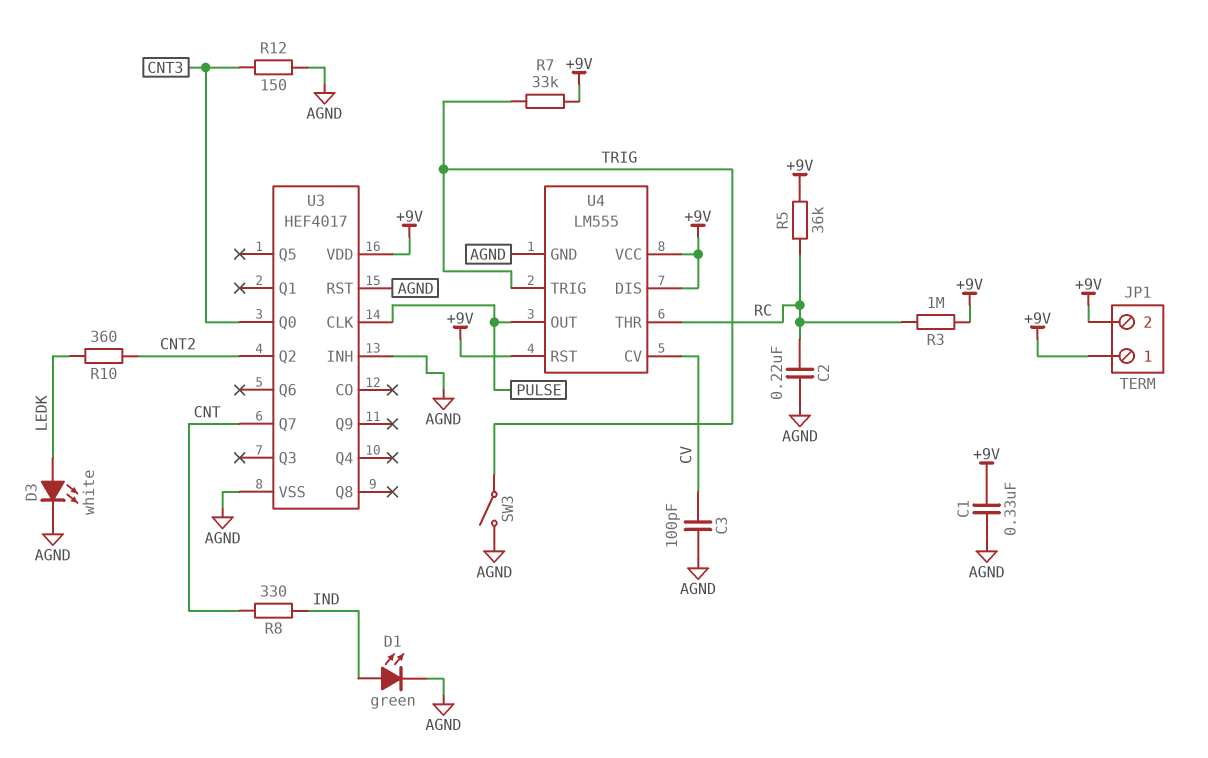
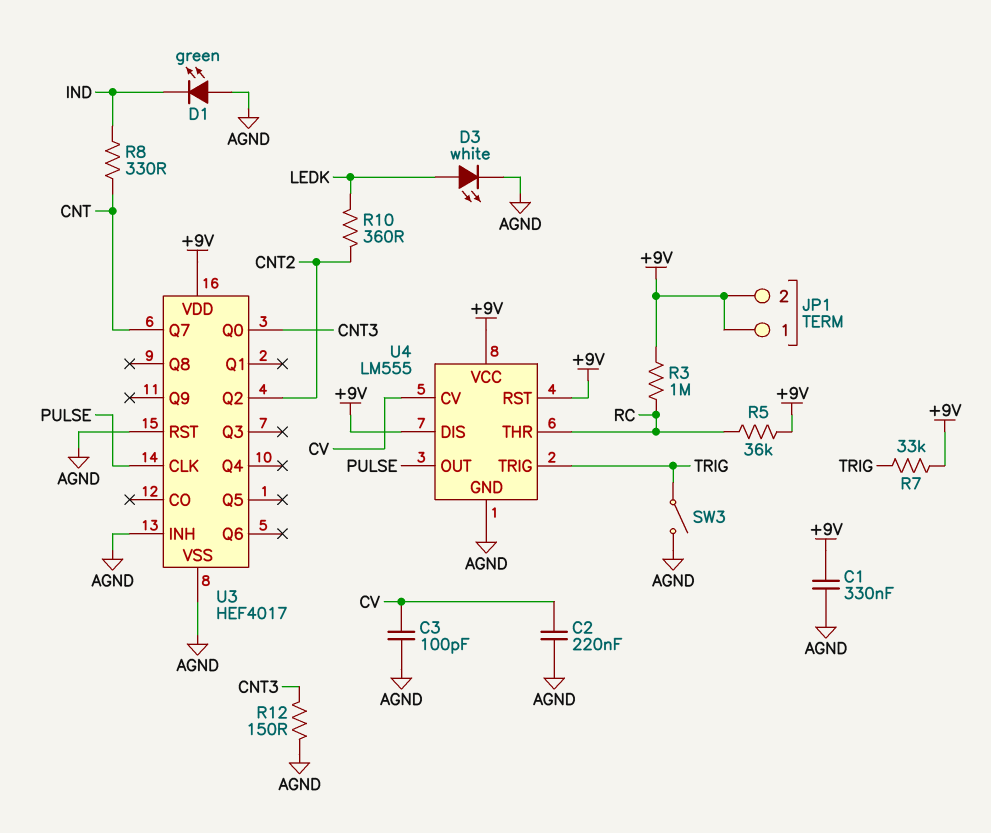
C2: 220nF (AGND, RC) -> 220nF (AGND, CV)
D1: LED green (A IND, K AGND) -> LED green (A AGND, K IND)

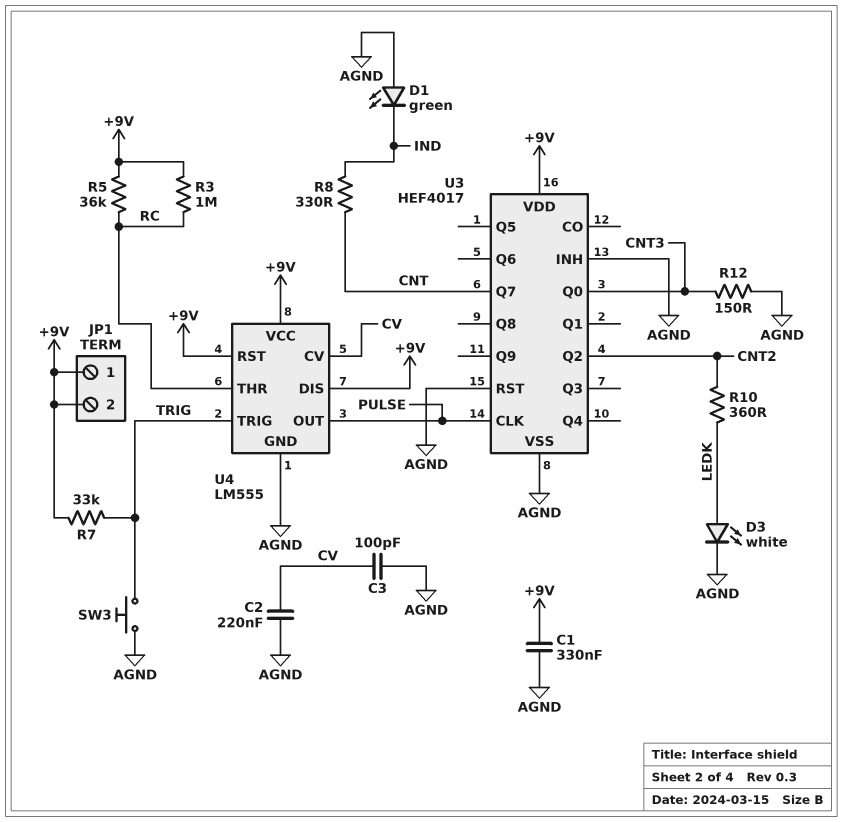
SW3: switch (AGND, TRIG) -> button (AGND, TRIG)

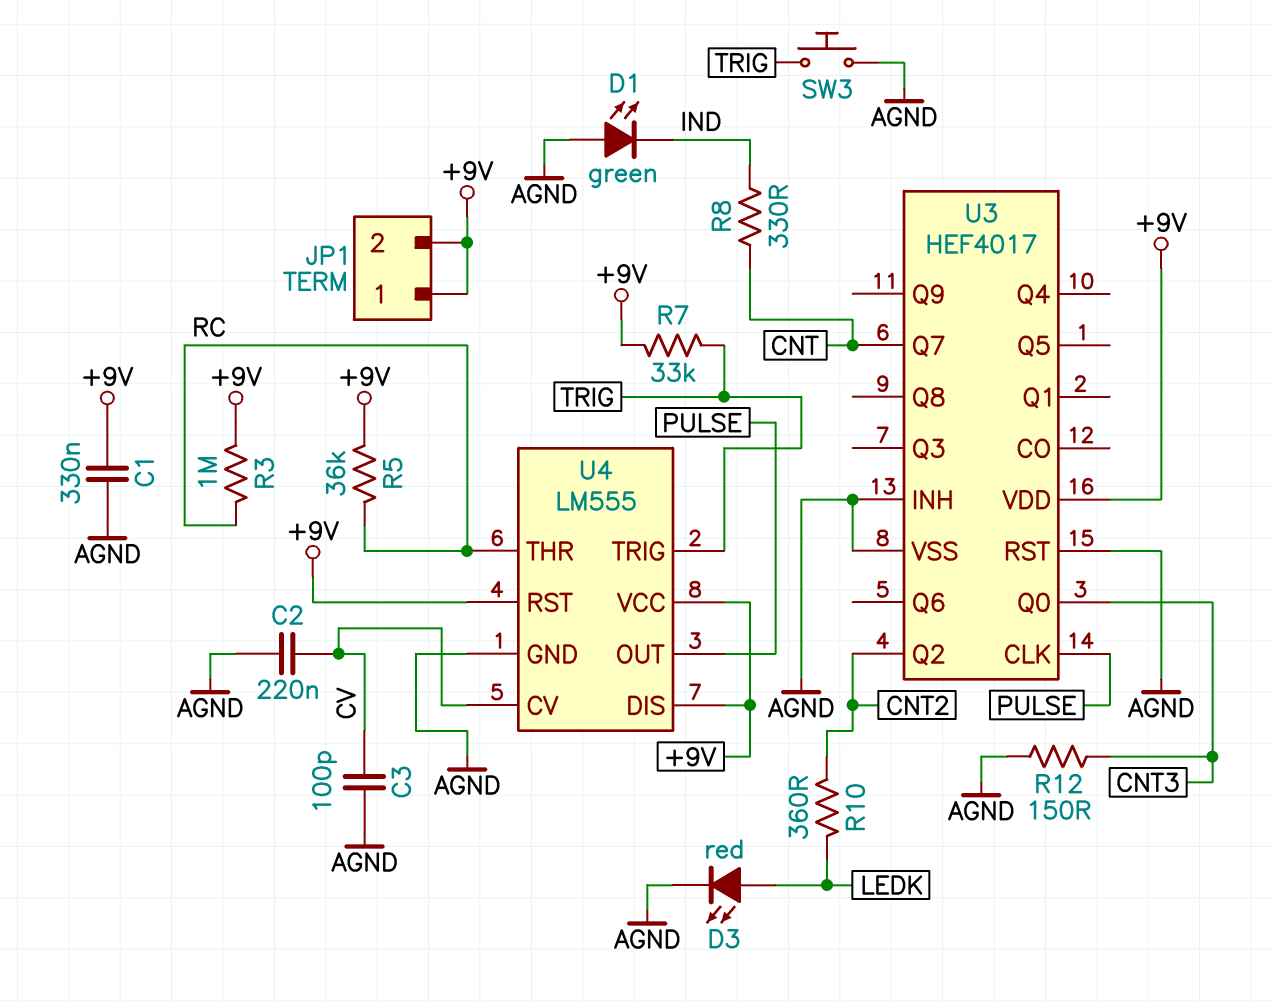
D3: LED white (A LEDK, K AGND) -> LED red (A LEDK, K AGND)

